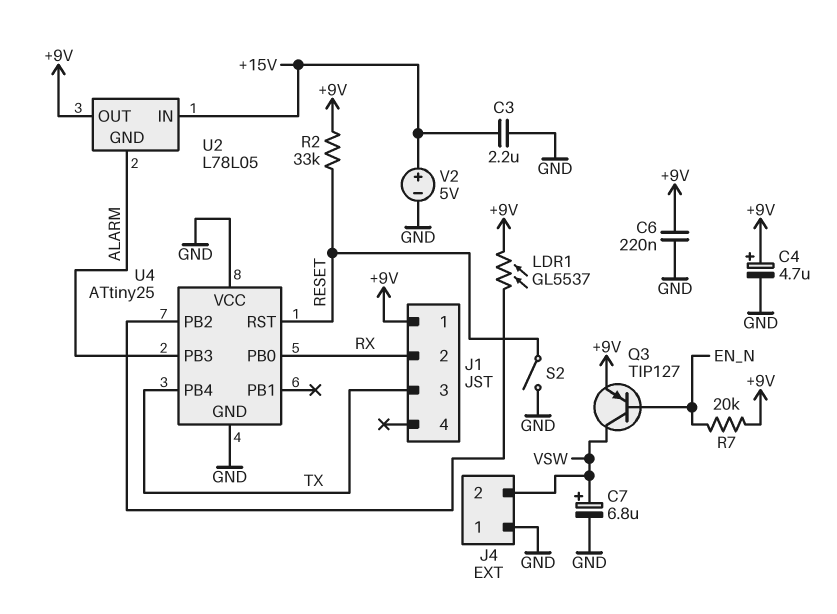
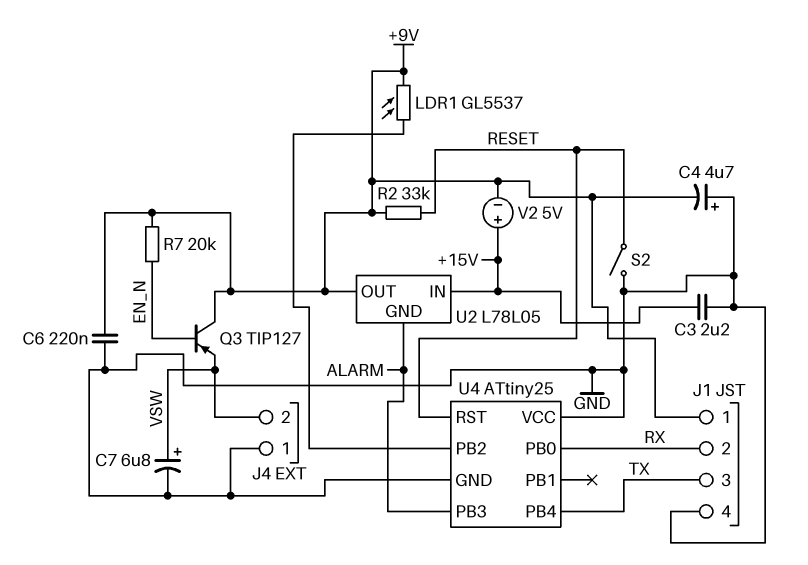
C4: 4.7uF (plus +9V, minus GND) -> 4.7uF (plus GND, minus +9V)
J1 pin 4: none -> GND
Q3: PNP TIP127 (B EN_N, C VSW, E +9V) -> PNP TIP127 (B EN_N, C +9V, E VSW)
V2: 5V (plus +15V, minus GND) -> 5V (plus +15V, minus +9V)

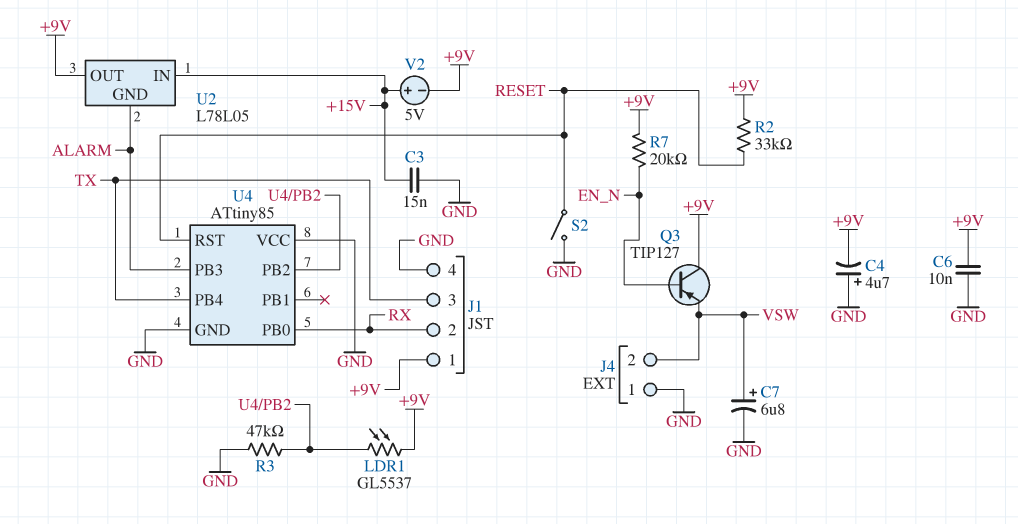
C3: 2.2uF (+15V, GND) -> 15nF (+15V, GND)
C6: 220nF (+9V, GND) -> 10nF (+9V, GND)
R3: none -> 47k (GND, U4/PB2)
U4: ATtiny25 -> ATtiny85

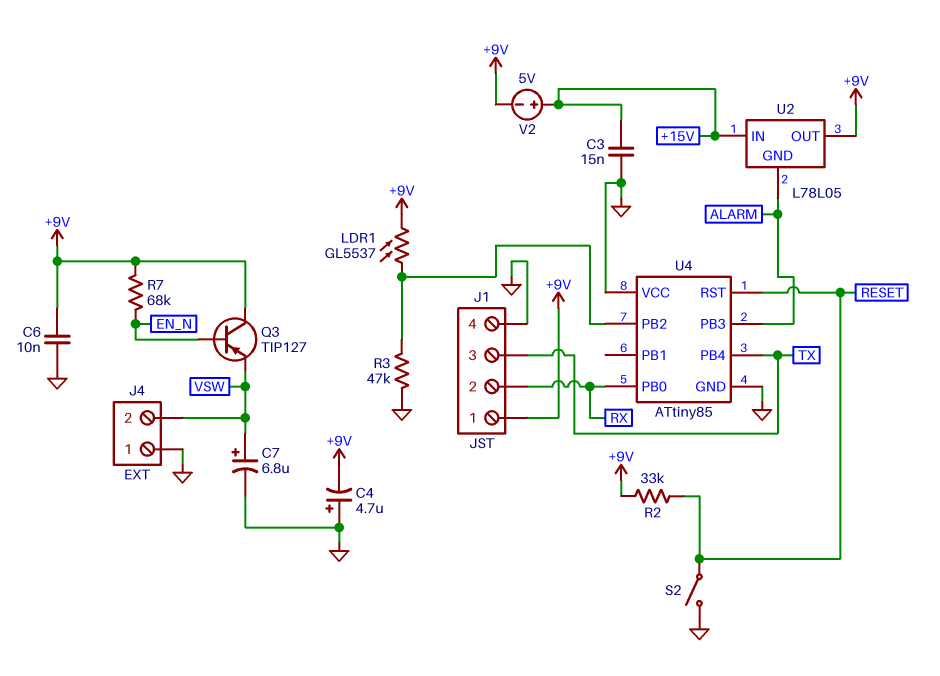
R7: 20k (+9V, EN_N) -> 68k (+9V, EN_N)

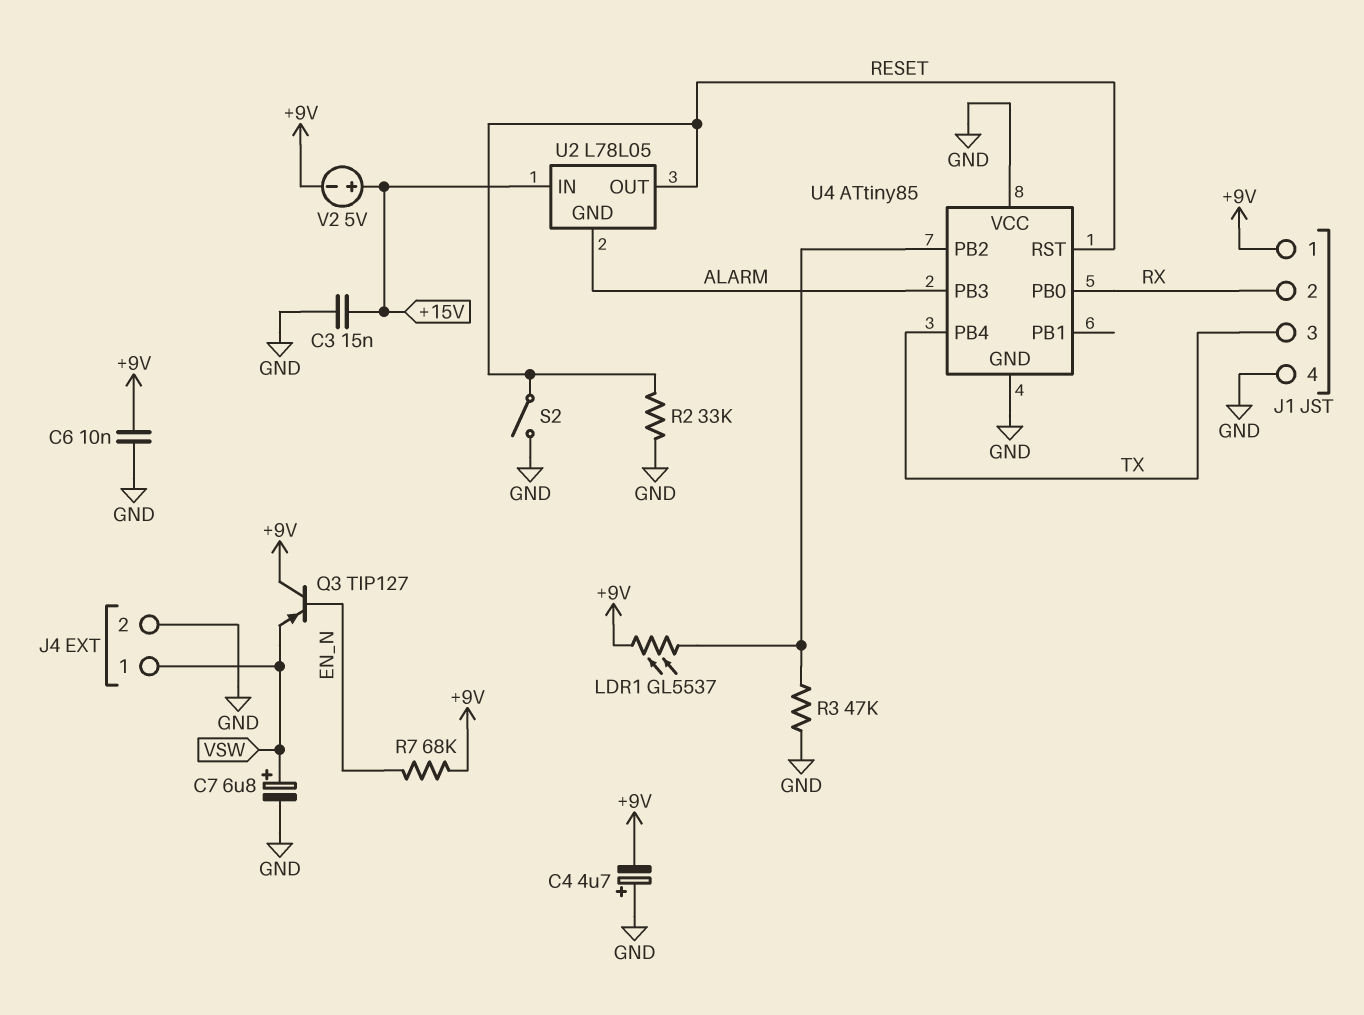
J4 pin 1: GND -> VSW
J4 pin 2: VSW -> GND
R2: 33k (+9V, RESET) -> 33k (GND, RESET)
U2 pin OUT: +9V -> RESET

